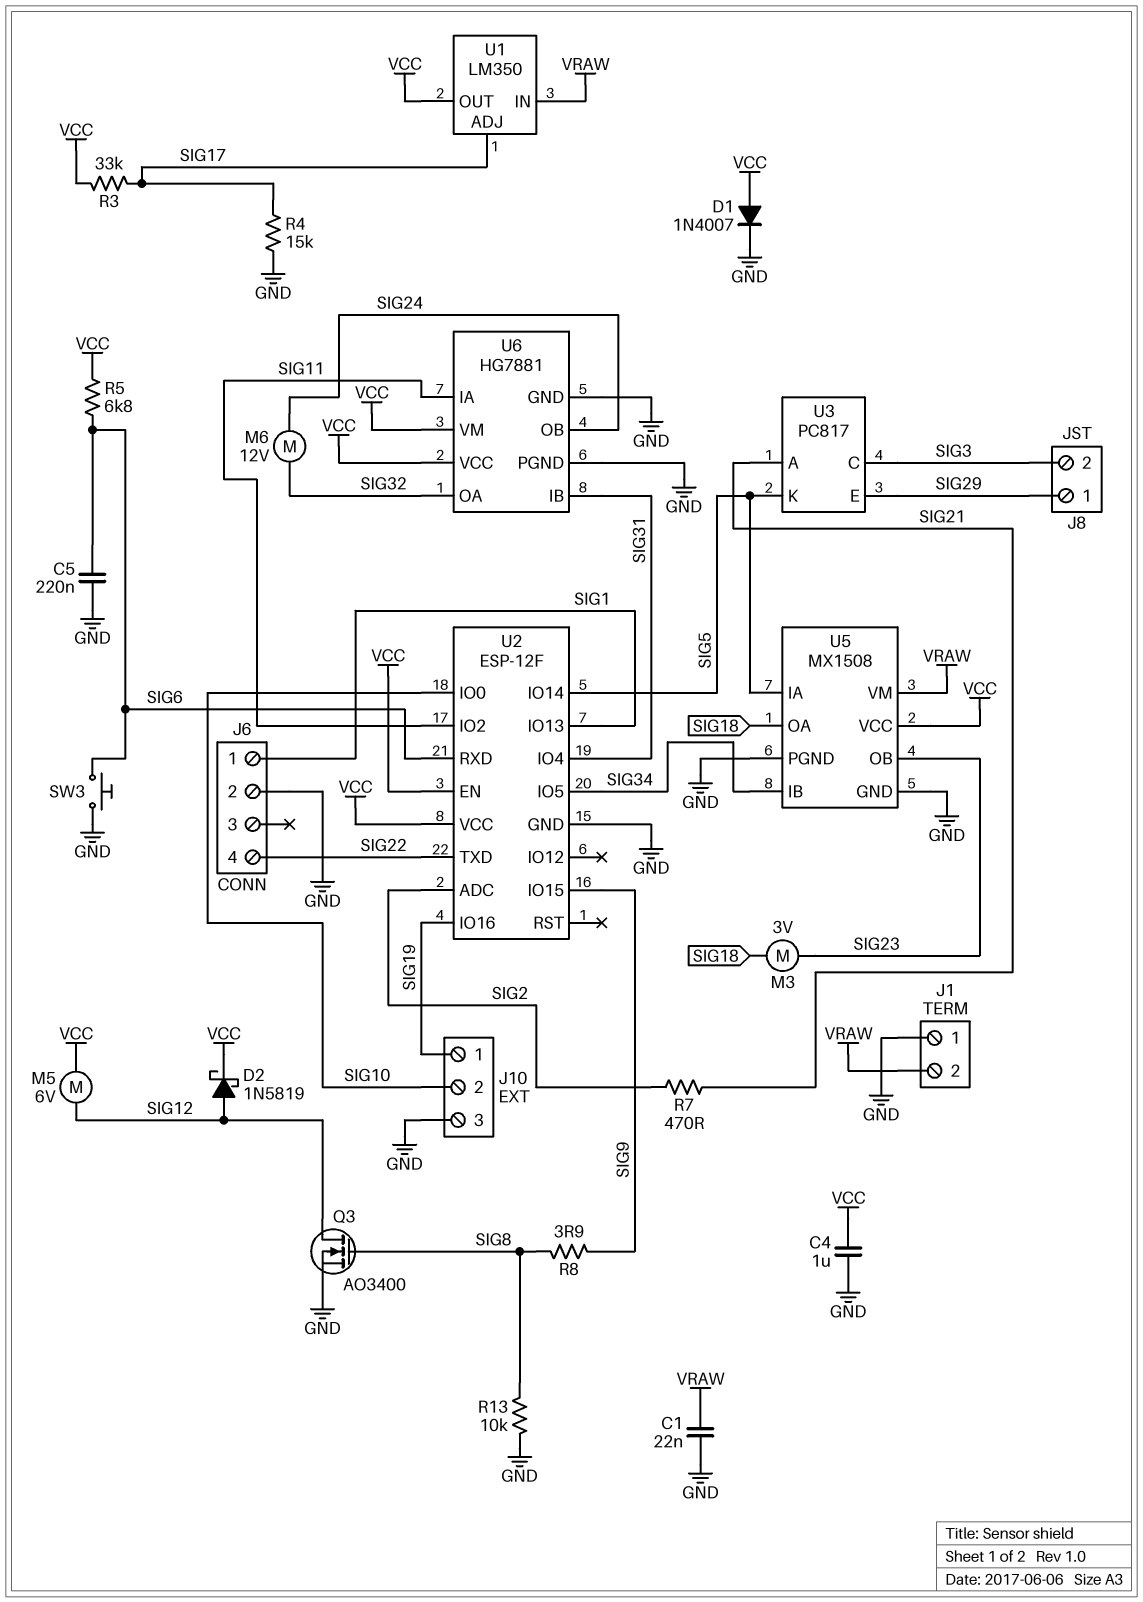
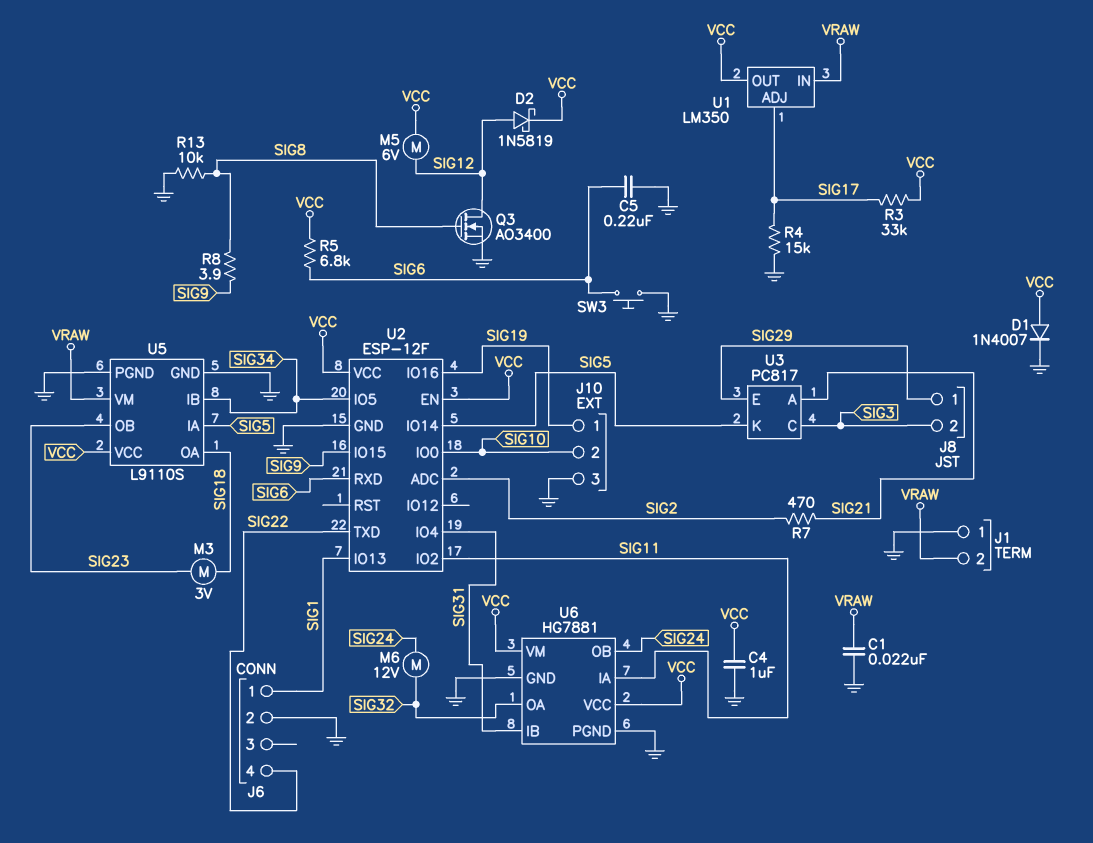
U5: MX1508 -> L9110S

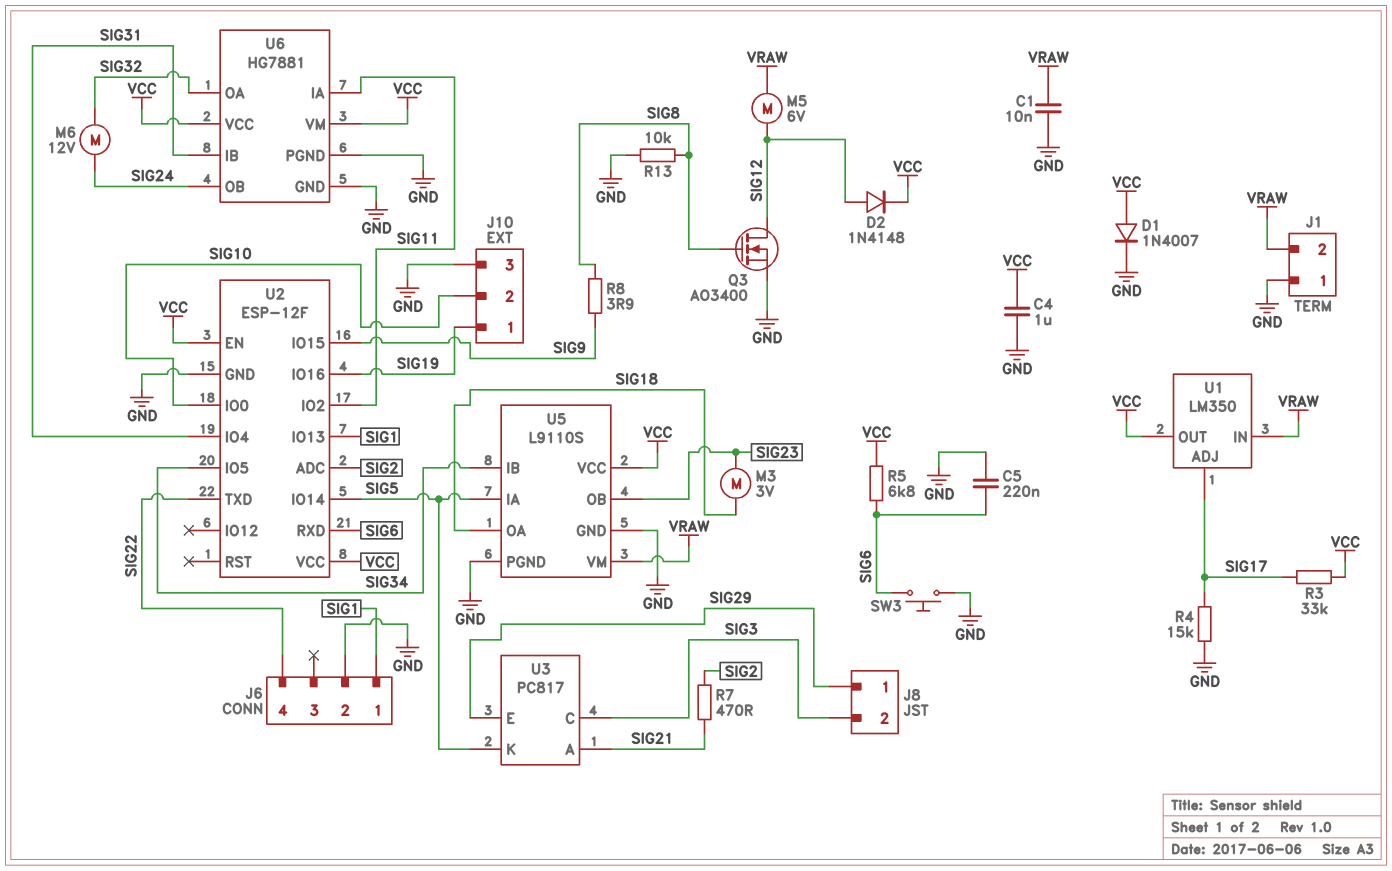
C1: 22nF (GND, VRAW) -> 10nF (GND, VRAW)
D2: schottky 1N5819 (A SIG12, K VCC) -> diode 1N4148 (A SIG12, K VCC)
M5: motor 6V (SIG12, VCC) -> motor 6V (SIG12, VRAW)

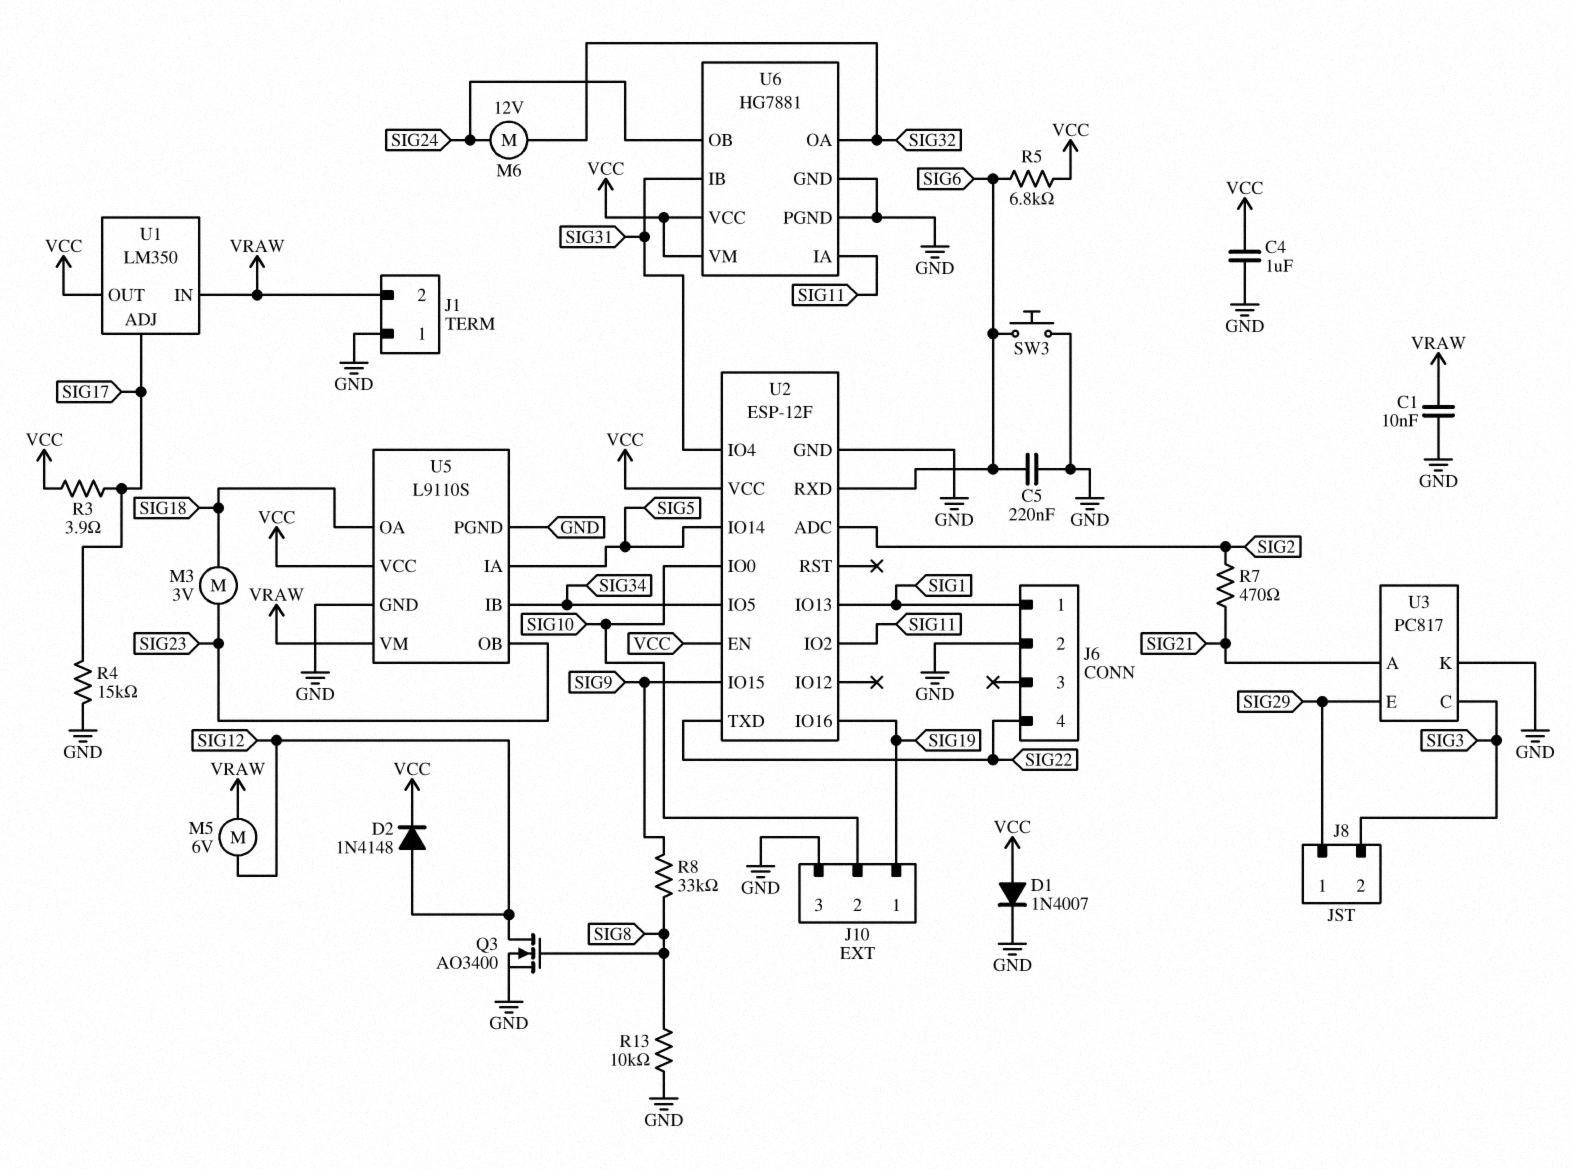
R3: 33k (SIG17, VCC) -> 3.9 (SIG17, VCC)
R8: 3.9 (SIG8, SIG9) -> 33k (SIG8, SIG9)
U3 pin K: SIG5 -> GND

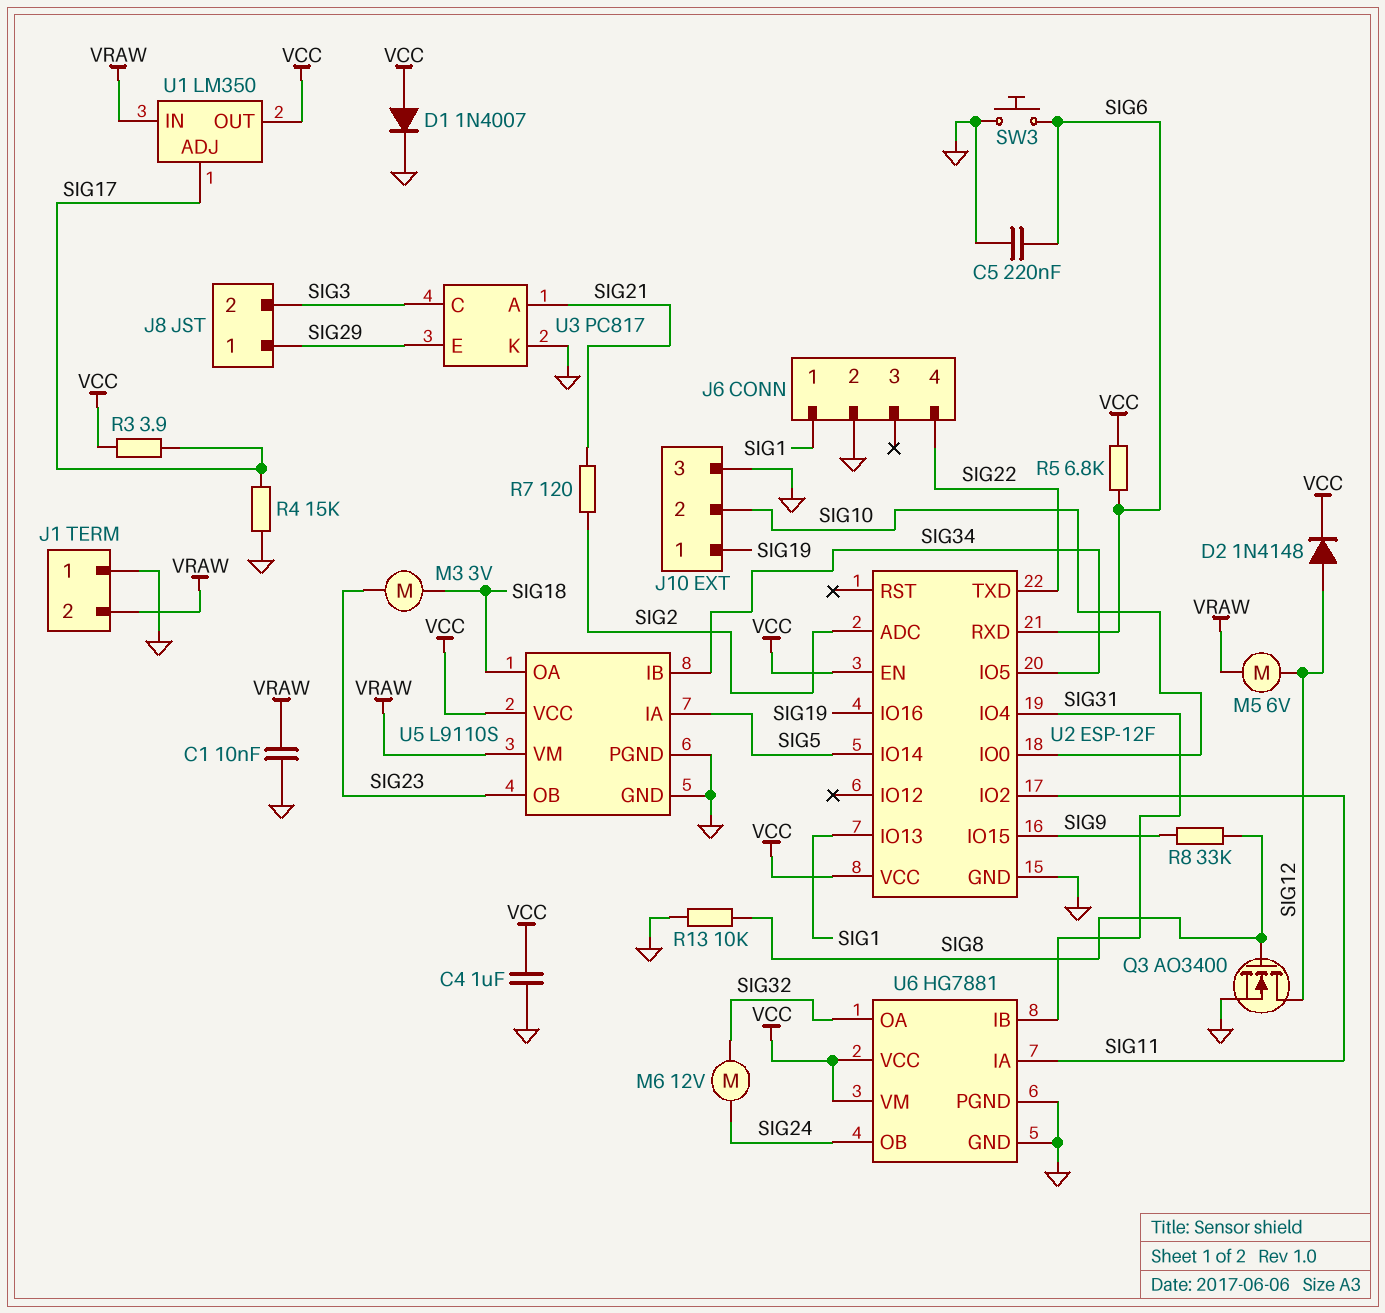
R7: 470 (SIG2, SIG21) -> 120 (SIG2, SIG21)

